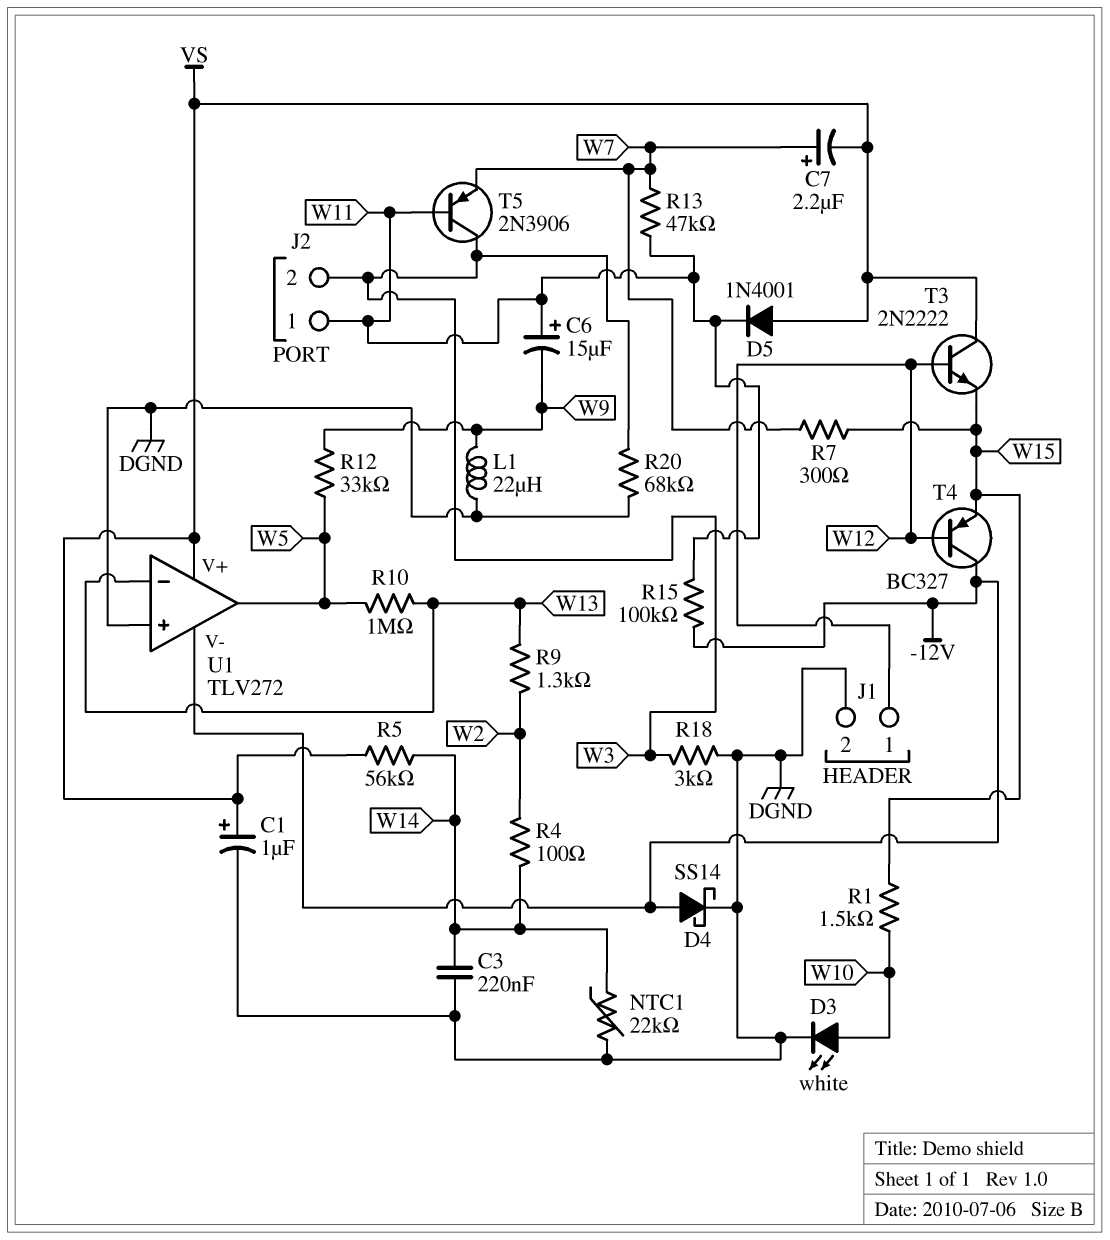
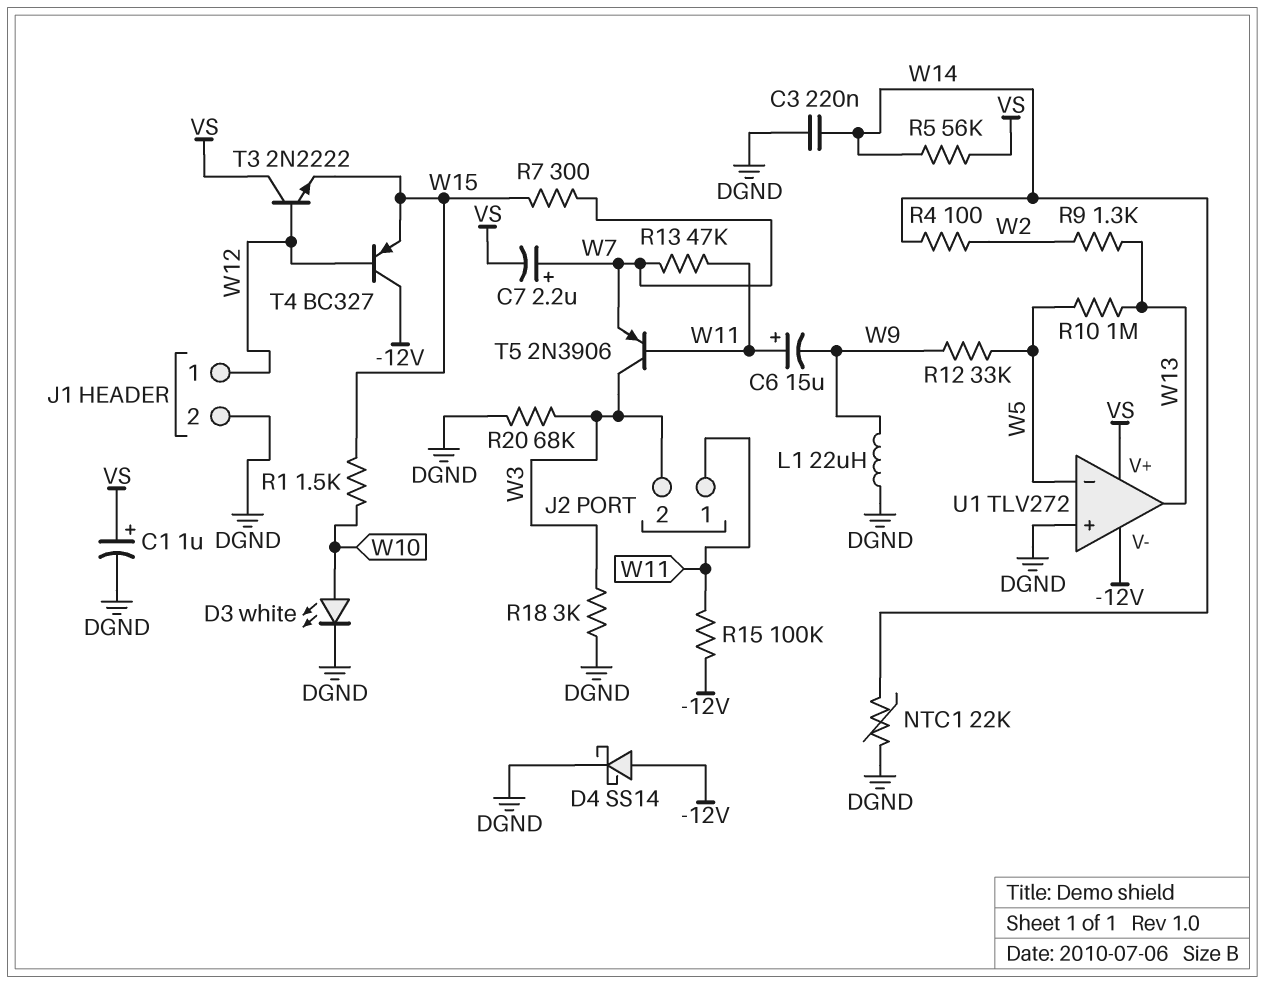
D5: diode 1N4001 (A VS, K W11) -> none
U1 pin in-: W13 -> W5
U1 pin out: W5 -> W13

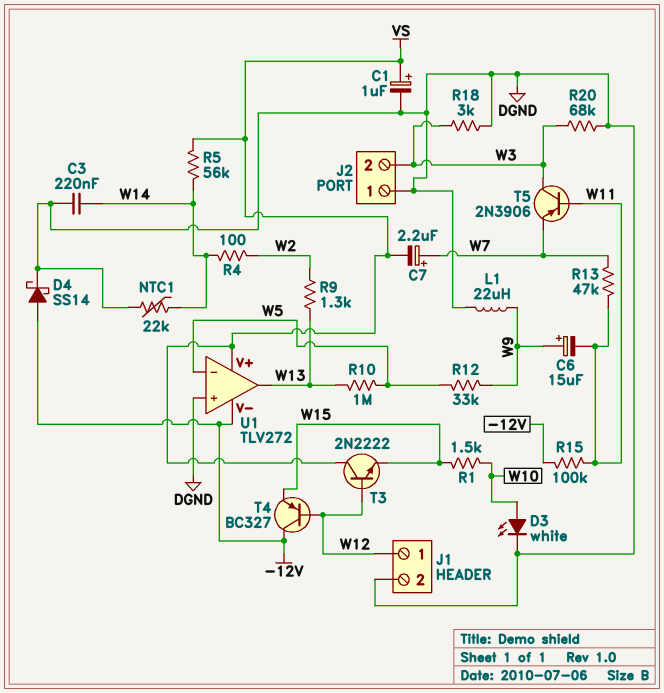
C6: 15uF (plus W11, minus W9) -> 15uF (plus W9, minus W11)
J2 pin 1: W11 -> DGND
R7: 300 (W7, W15) -> none

